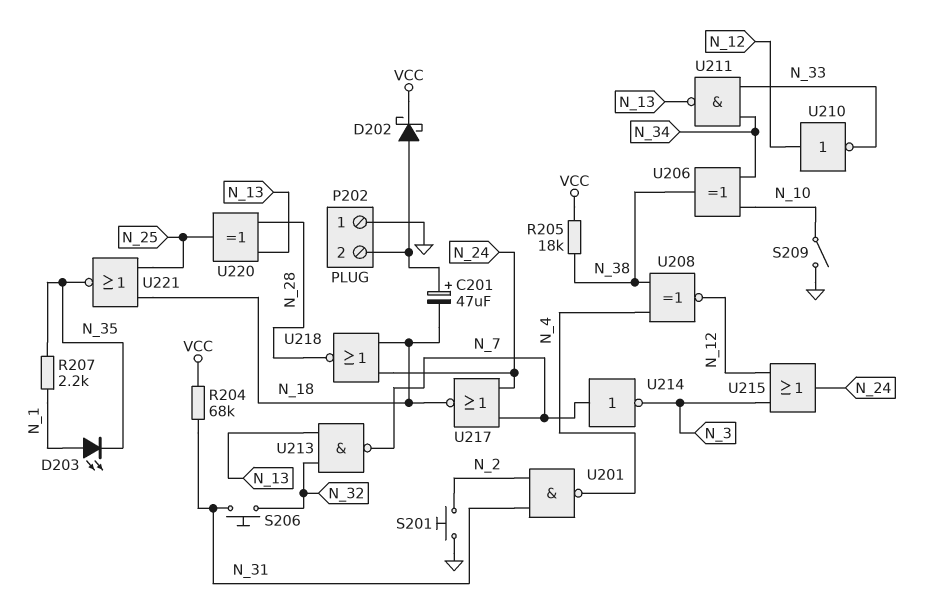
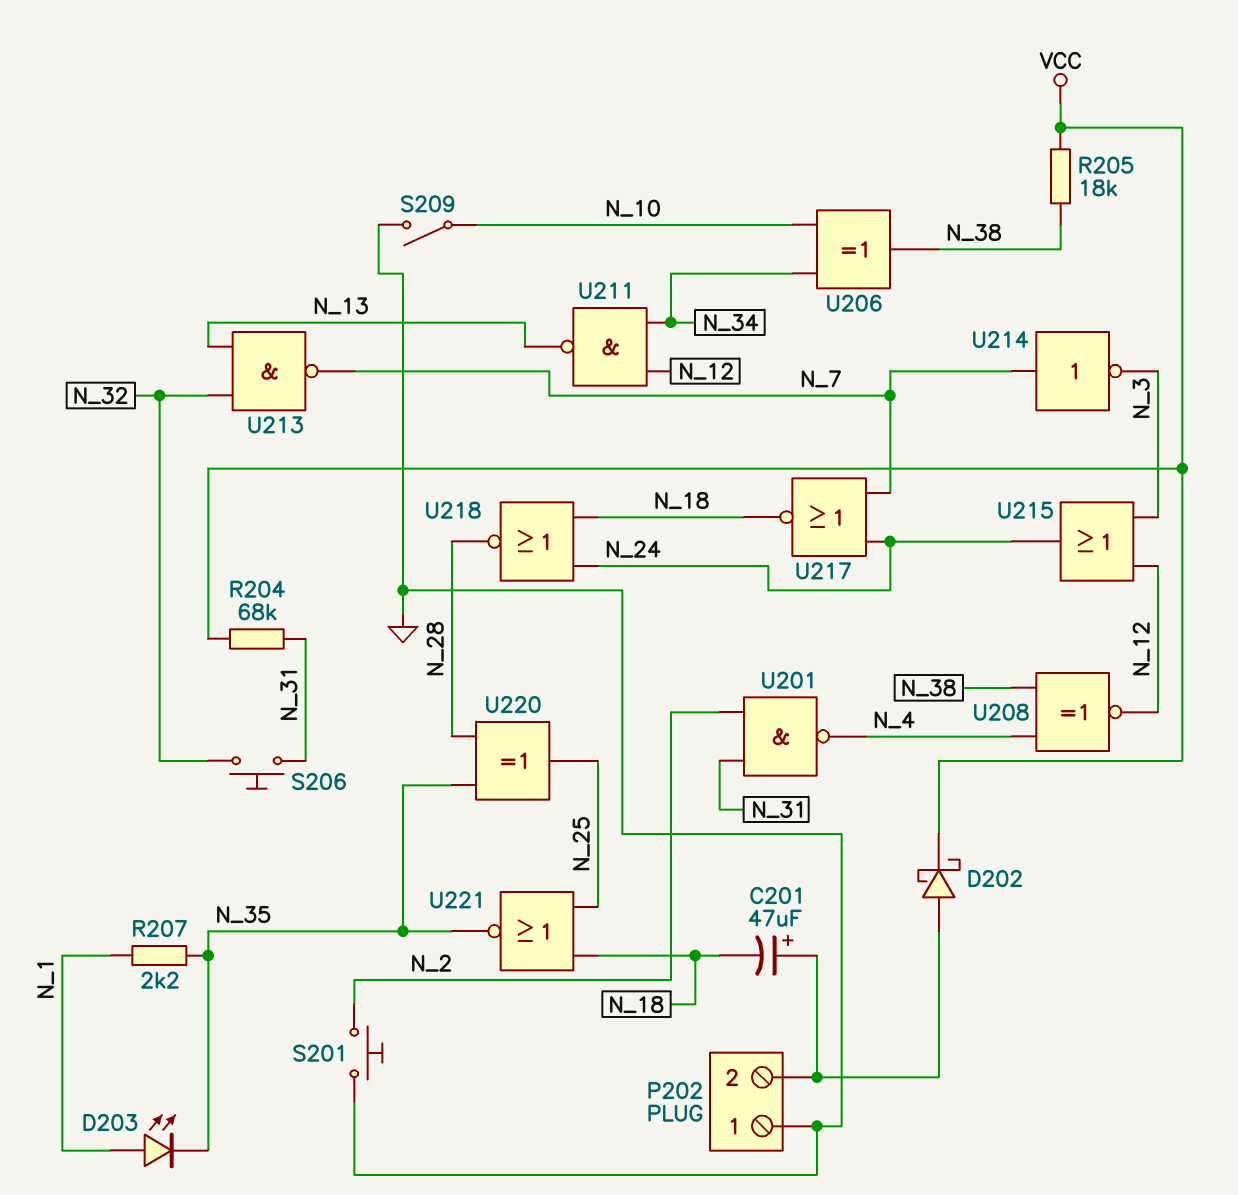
U210: NOT (in N_12, out N_33) -> none
U211: NAND (in N_33, in N_34, out N_13) -> NAND (in N_12, in N_34, out N_13)
U220: XOR (in N_13, in N_28, out N_25) -> XOR (in N_28, in N_35, out N_25)

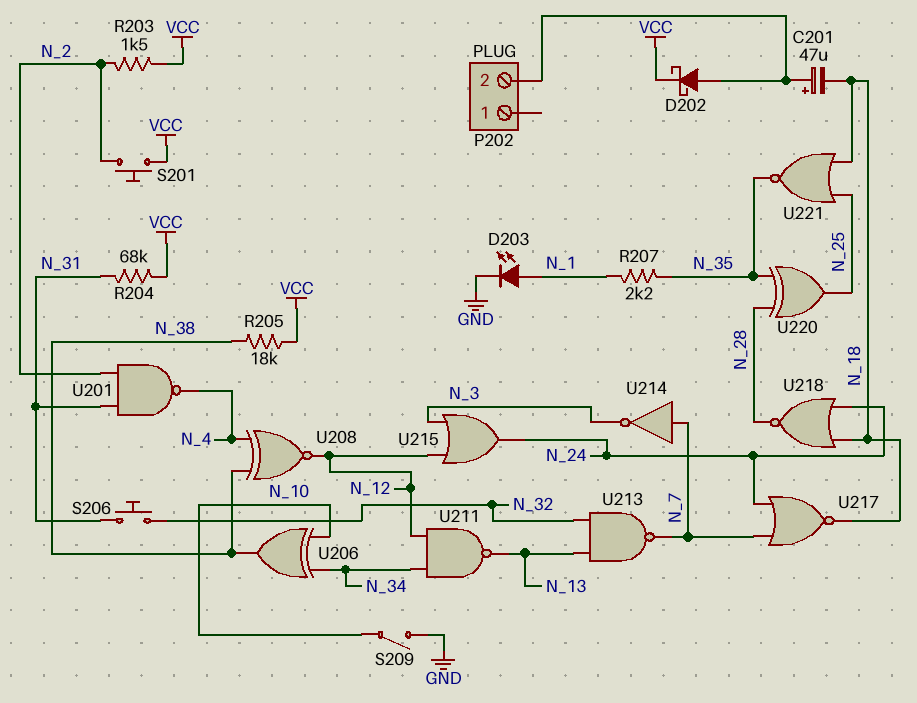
D203: LED (A N_1, K N_35) -> LED (A N_1, K GND)
P202 pin 1: GND -> none
R203: none -> 1.5k (N_2, VCC)
S201: button (GND, N_2) -> button (N_2, VCC)

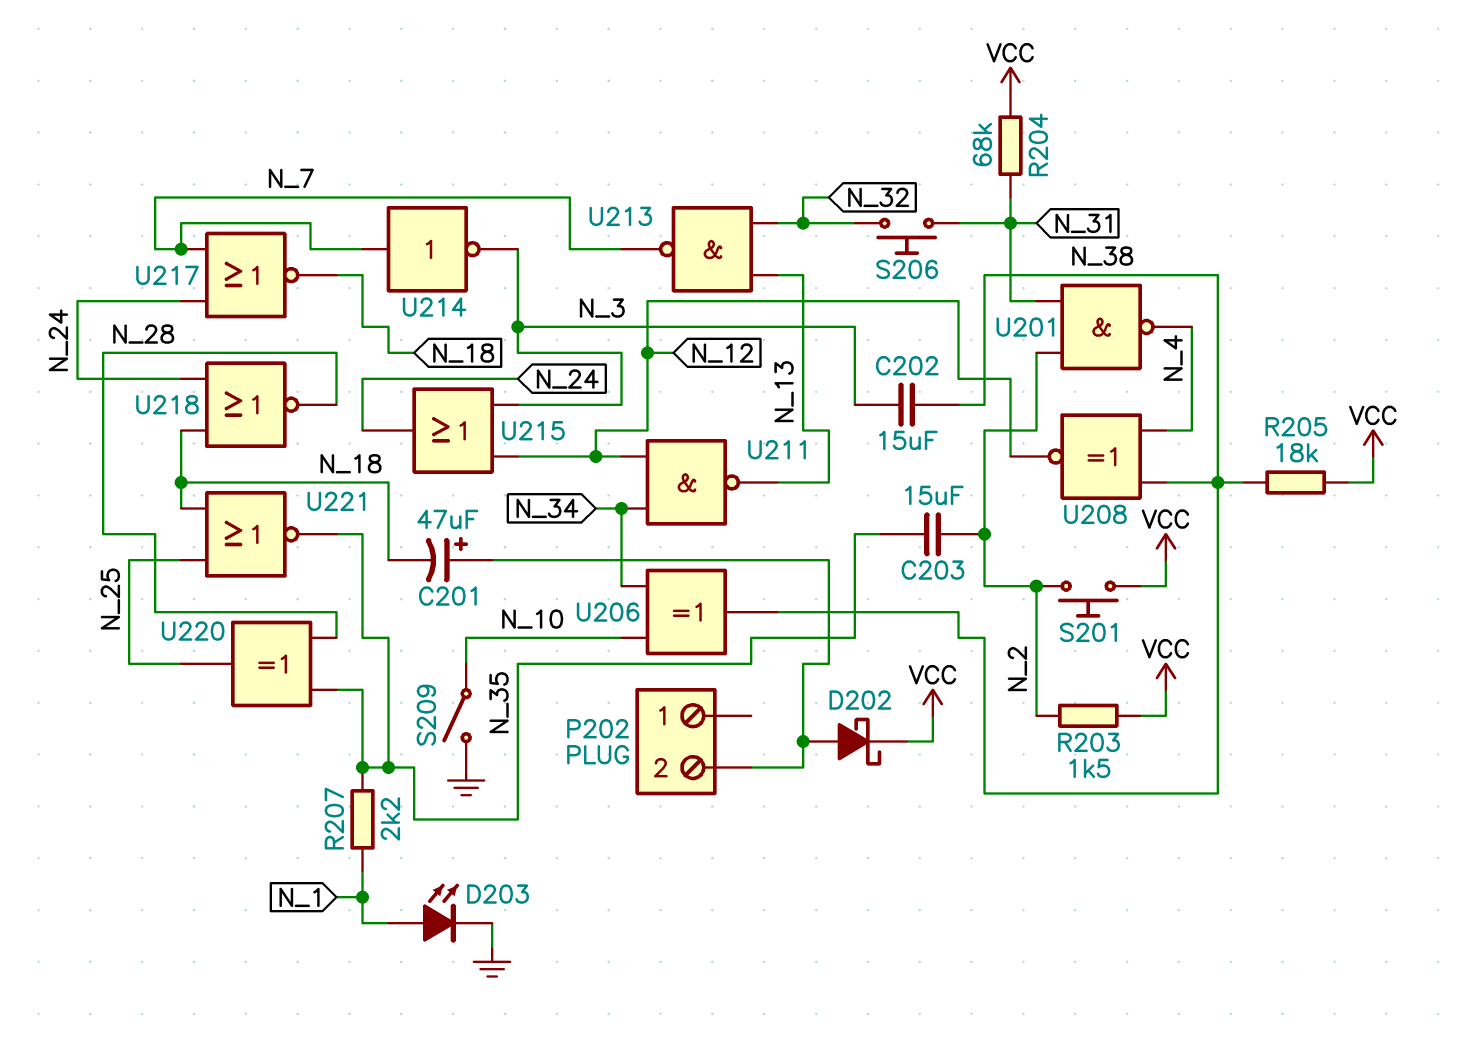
C202: none -> 15uF (N_3, N_38)
C203: none -> 15uF (N_2, N_35)

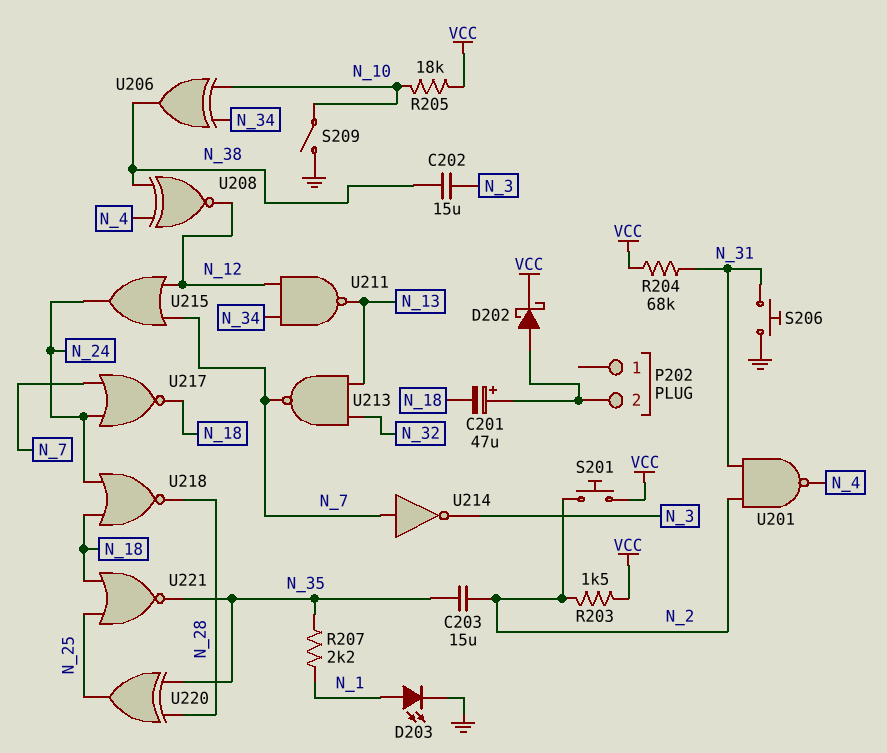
R205: 18k (N_38, VCC) -> 18k (N_10, VCC)
S206: button (N_31, N_32) -> button (GND, N_31)
U215: OR (in N_3, in N_12, out N_24) -> OR (in N_7, in N_12, out N_24)

